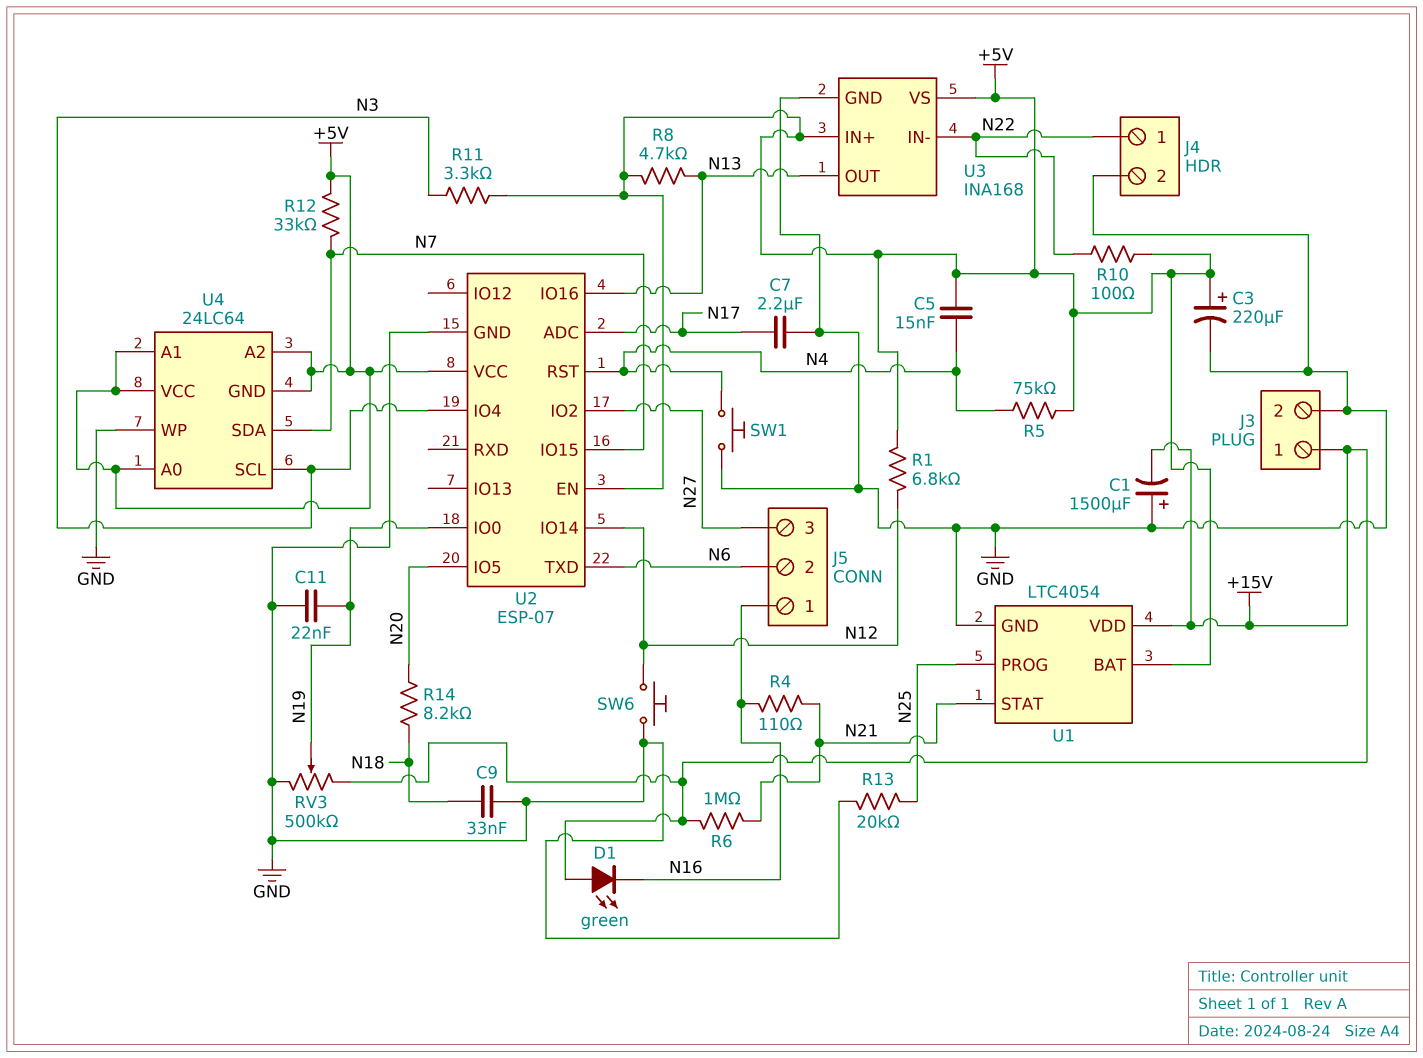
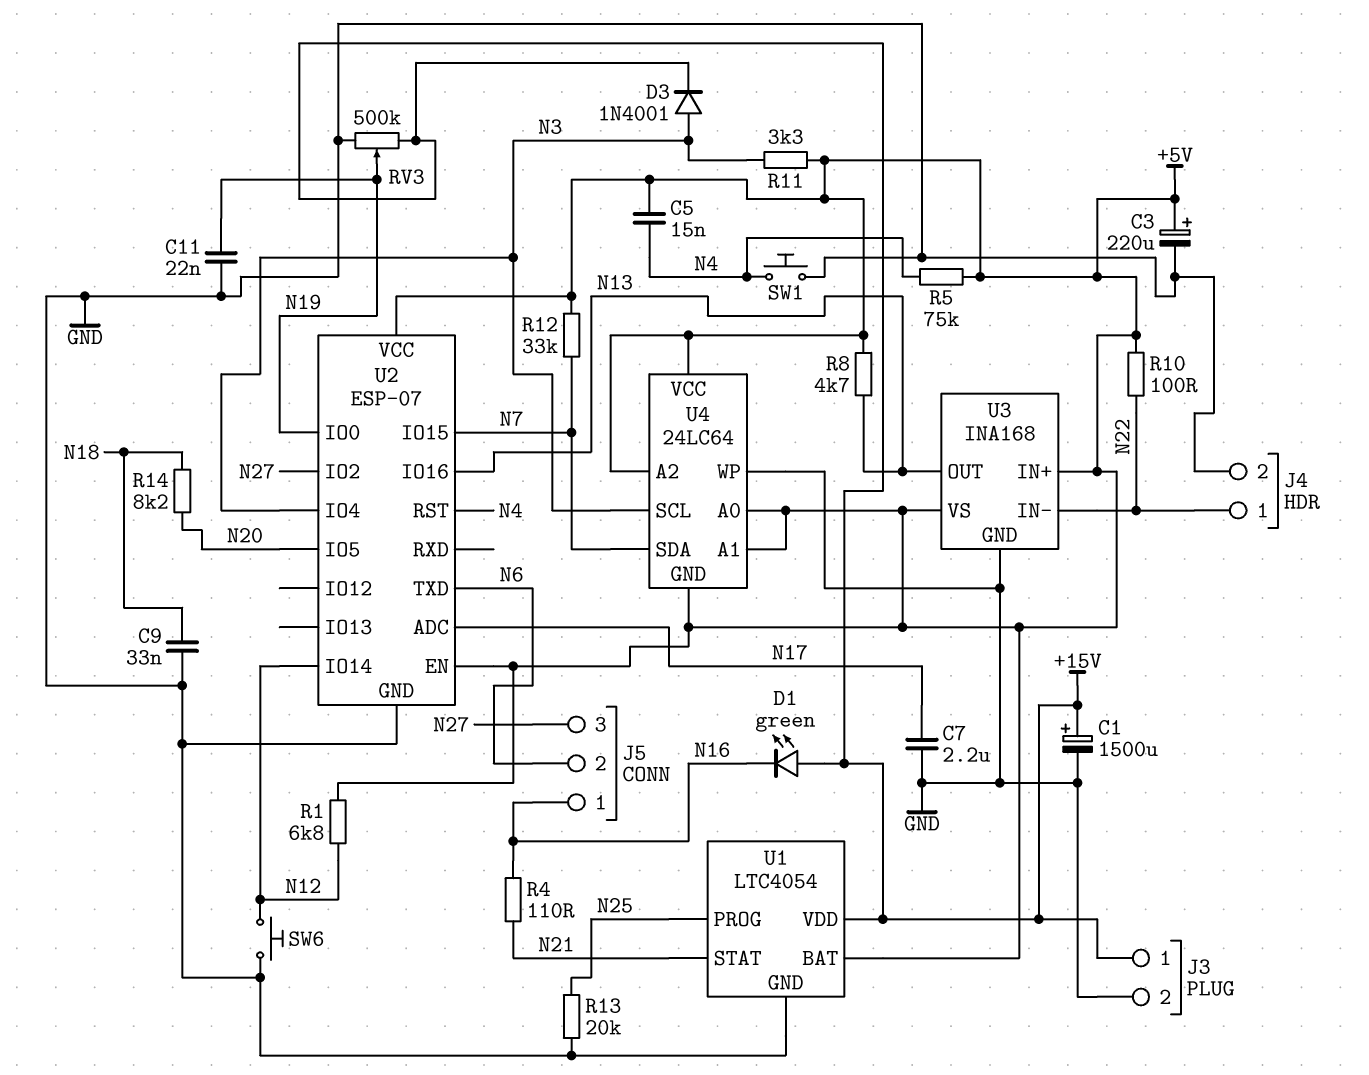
C1: 1500uF (plus GND, minus +15V) -> 1500uF (plus +15V, minus GND)
D3: none -> diode 1N4001 (A N3, K +15V)
R6: 1M (+15V, N21) -> none

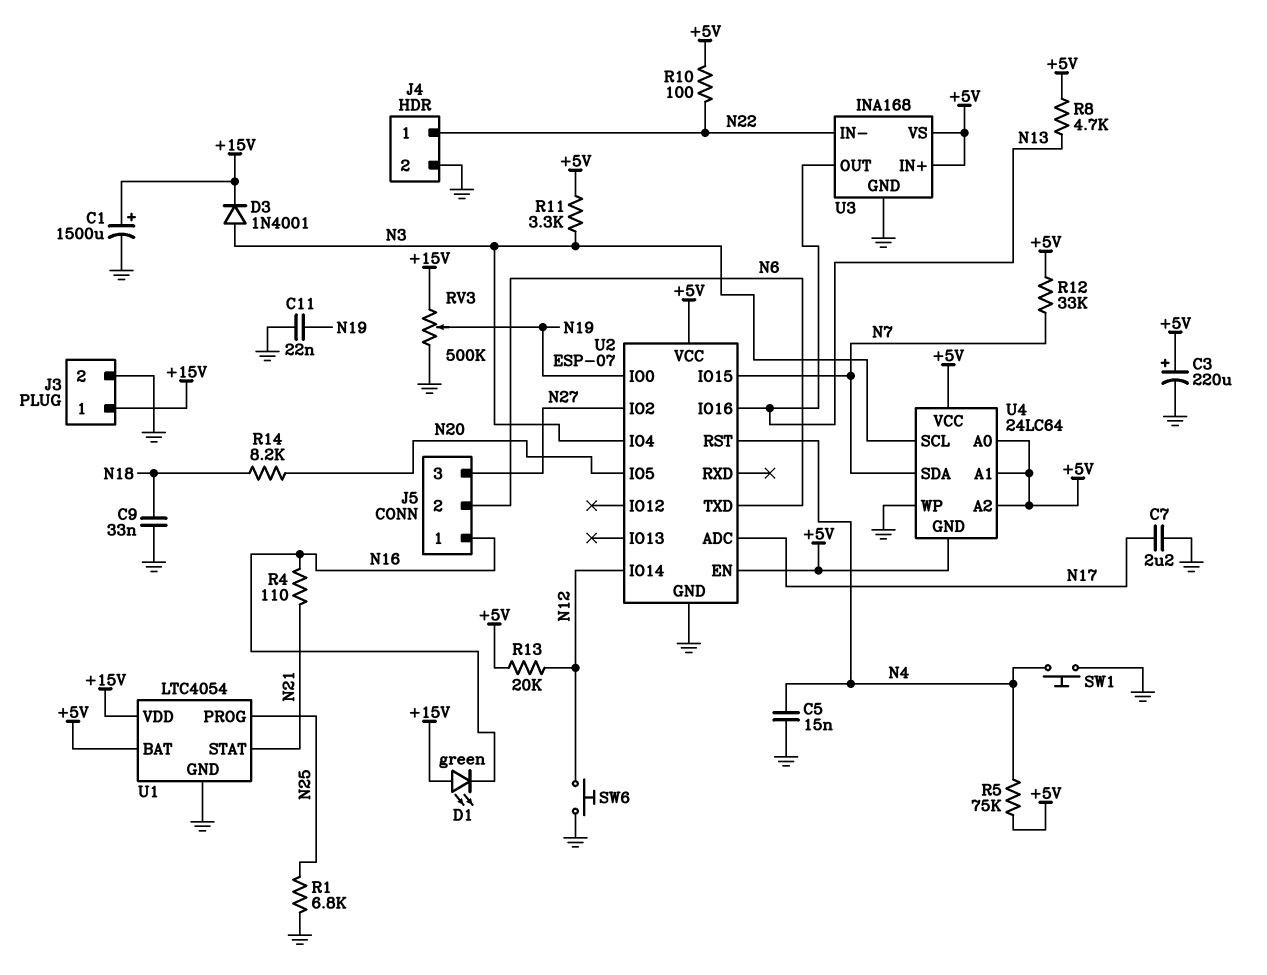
C5: 15nF (+5V, N4) -> 15nF (GND, N4)
R1: 6.8k (+5V, N12) -> 6.8k (GND, N25)
R13: 20k (GND, N25) -> 20k (+5V, N12)

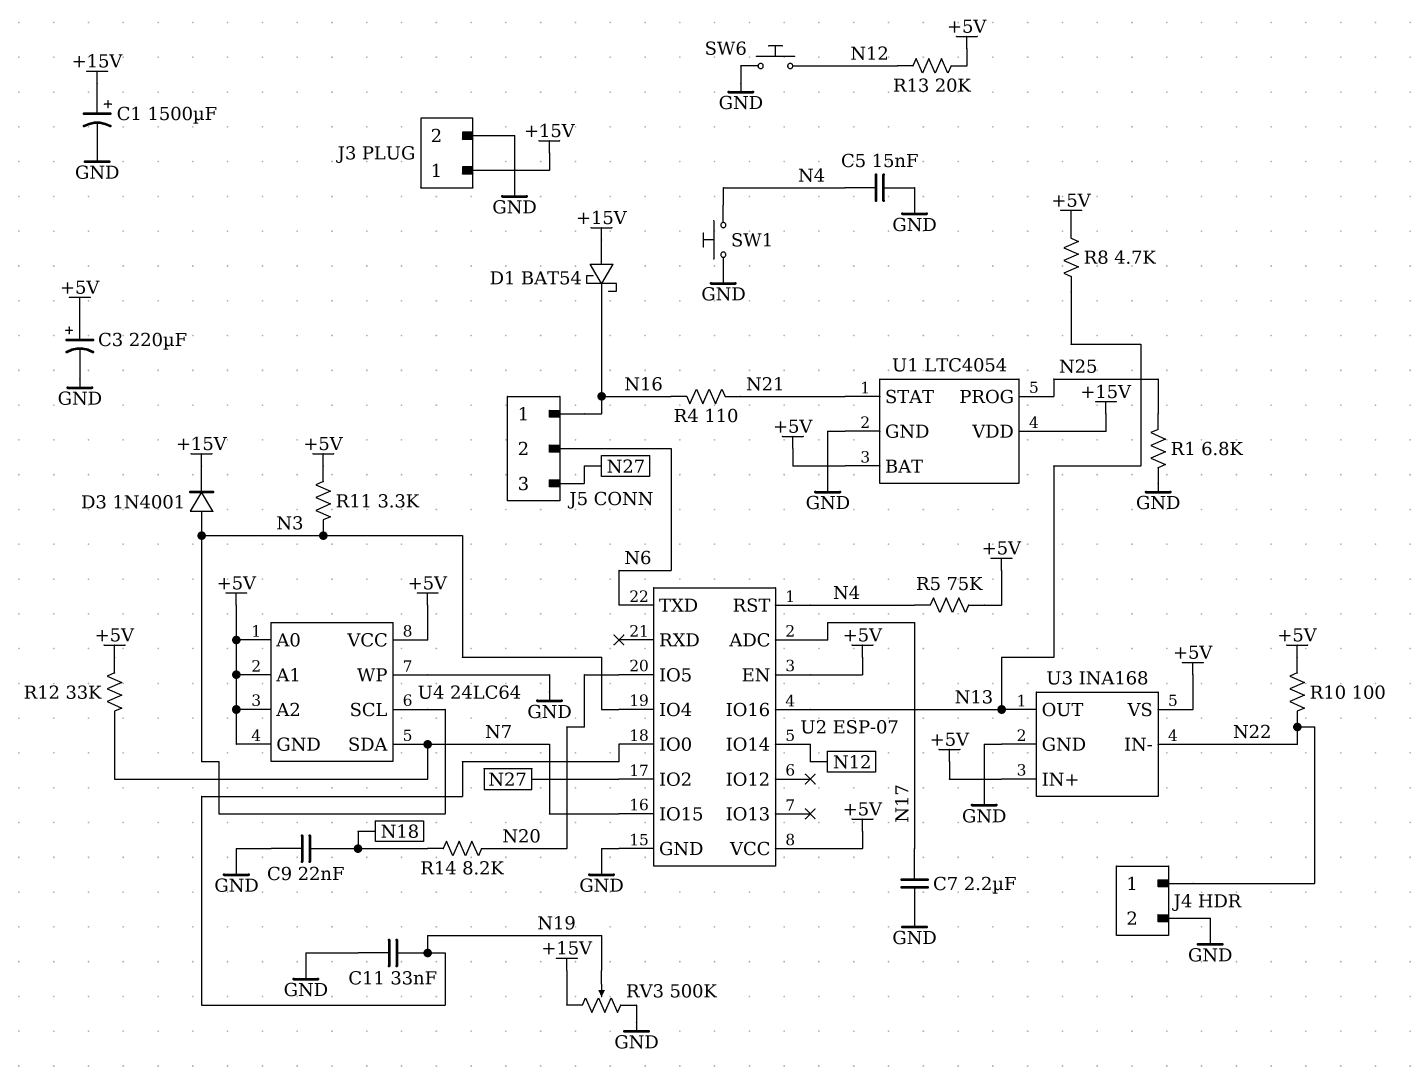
C9: 33nF (GND, N18) -> 22nF (GND, N18)
C11: 22nF (GND, N19) -> 33nF (GND, N19)
D1: LED green (A +15V, K N16) -> schottky BAT54 (A +15V, K N16)

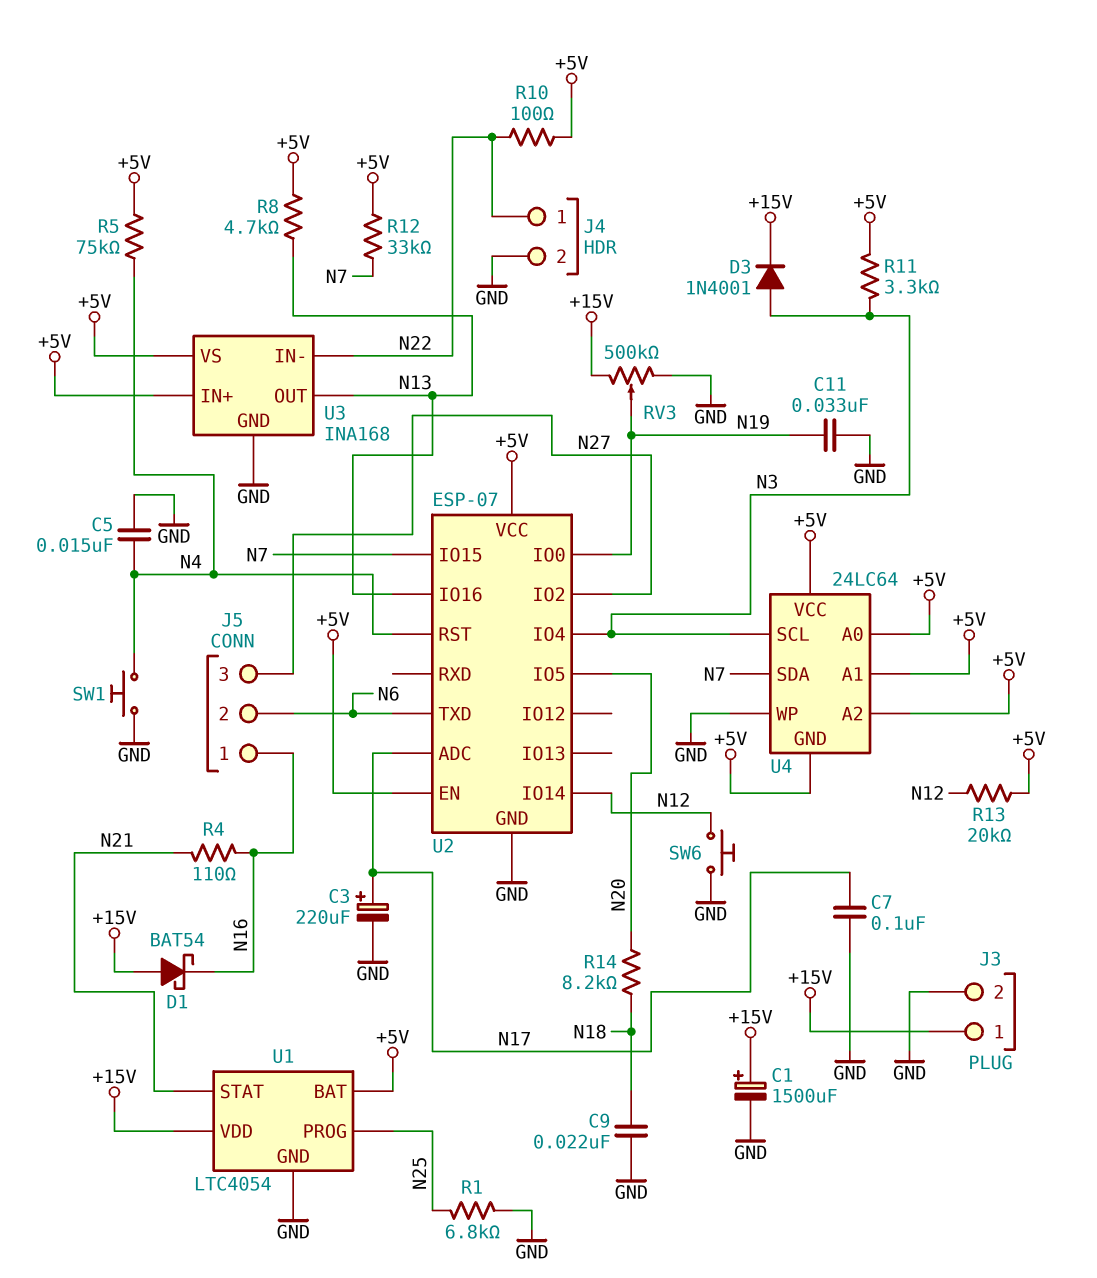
C3: 220uF (plus +5V, minus GND) -> 220uF (plus N17, minus GND)
C7: 2.2uF (GND, N17) -> 100nF (GND, N17)

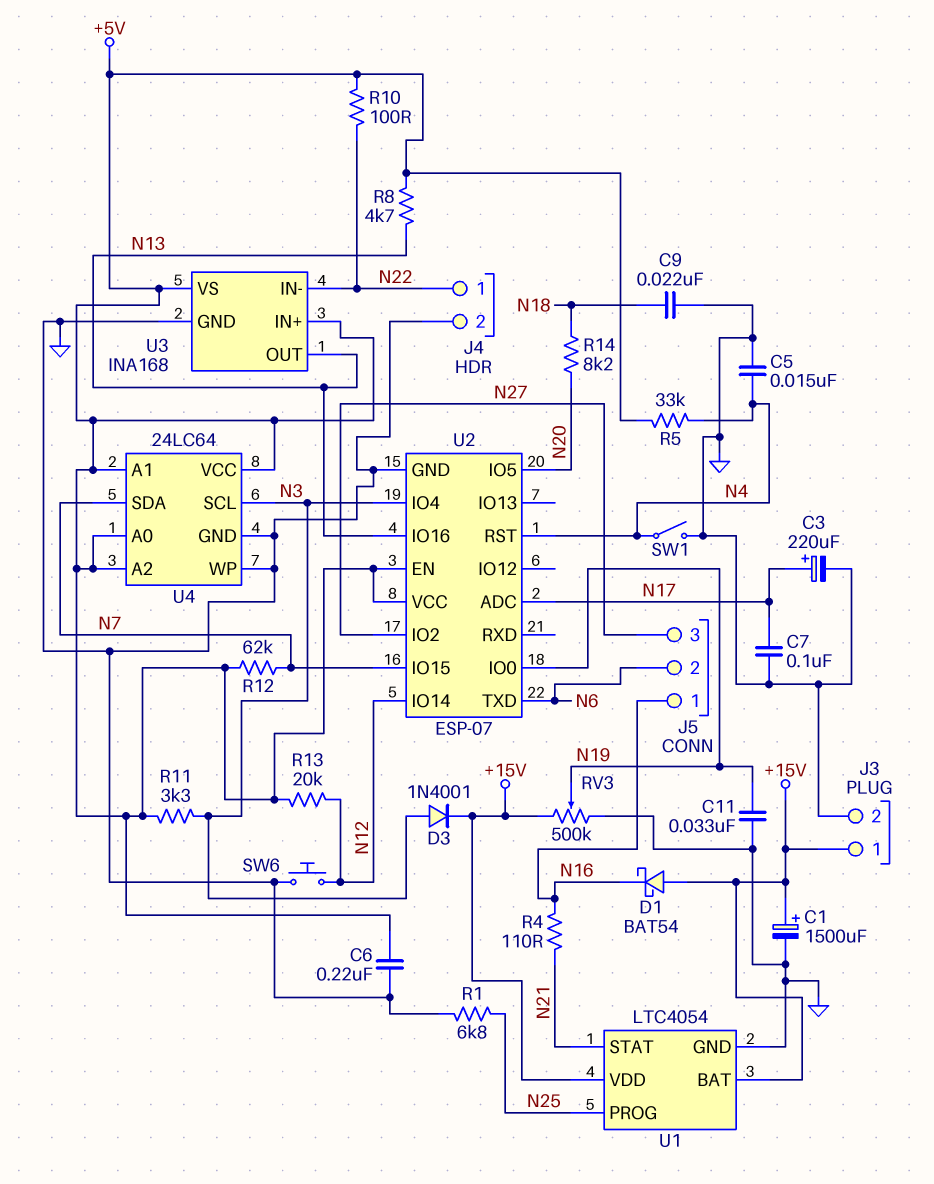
C6: none -> 220nF (+5V, GND)
R5: 75k (+5V, N4) -> 33k (+5V, N4)
R12: 33k (+5V, N7) -> 62k (+5V, N7)
SW1: button (GND, N4) -> switch (GND, N4)
U1 pin BAT: +5V -> +15V
U4 pin GND: +5V -> GND

